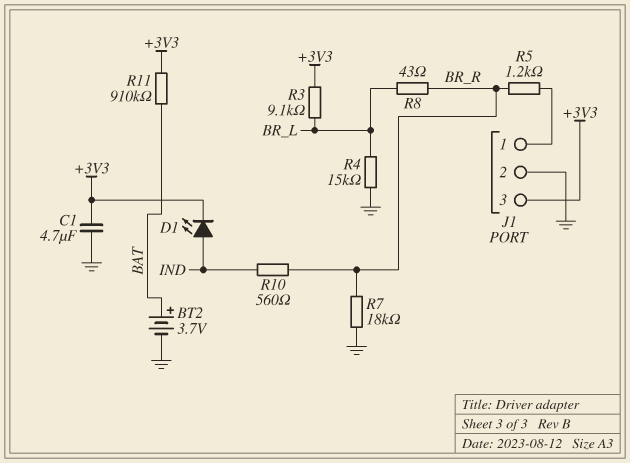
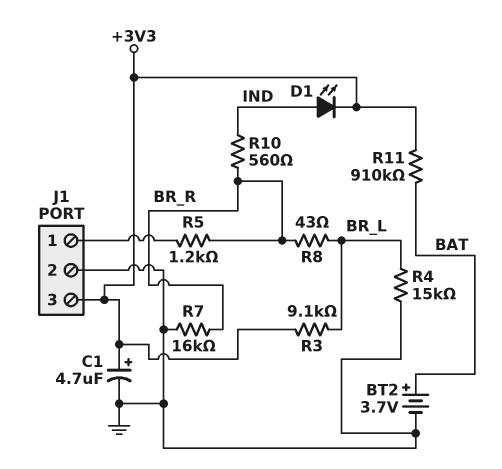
C1: 4.7uF (+3V3, GND) -> 4.7uF (plus +3V3, minus GND)
R7: 18k (BR_R, GND) -> 16k (BR_R, GND)

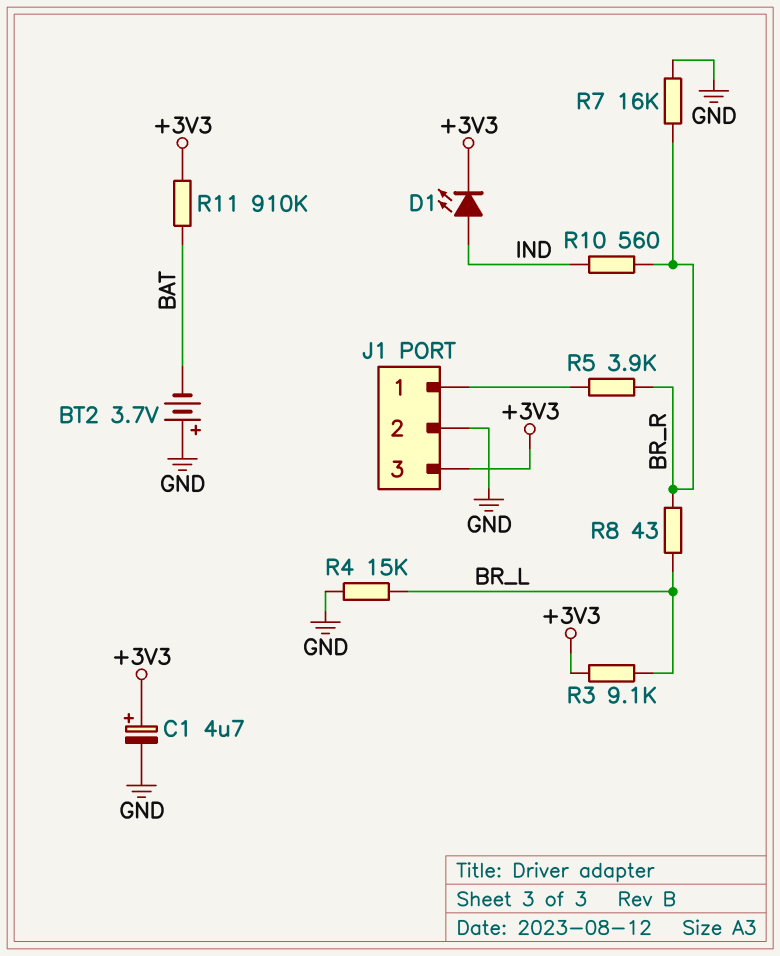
BT2: 3.7V (plus BAT, minus GND) -> 3.7V (plus GND, minus BAT)
R5: 1.2k (BR_R, J1/1) -> 3.9k (BR_R, J1/1)

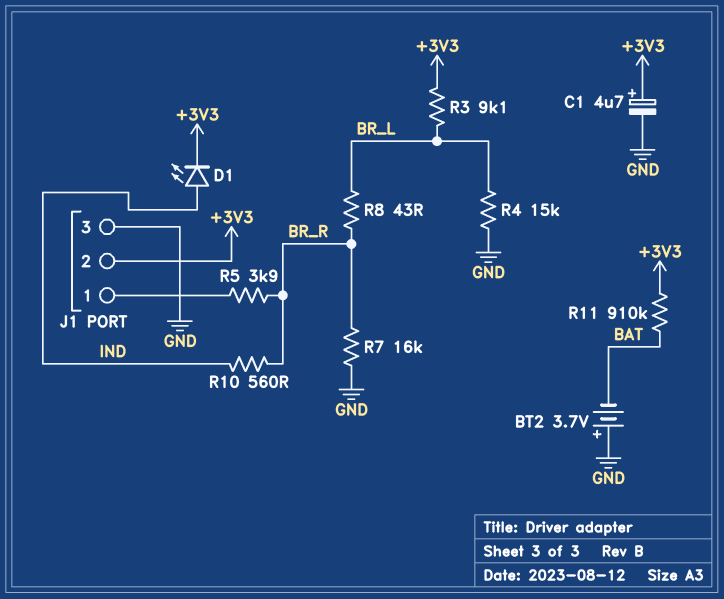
J1 pin 2: GND -> +3V3
J1 pin 3: +3V3 -> GND

